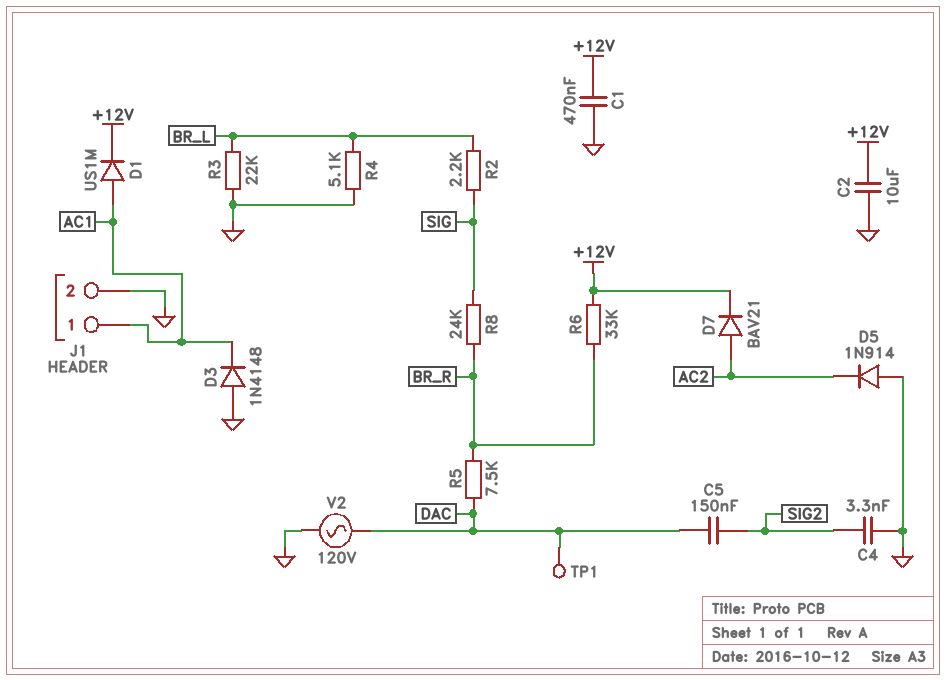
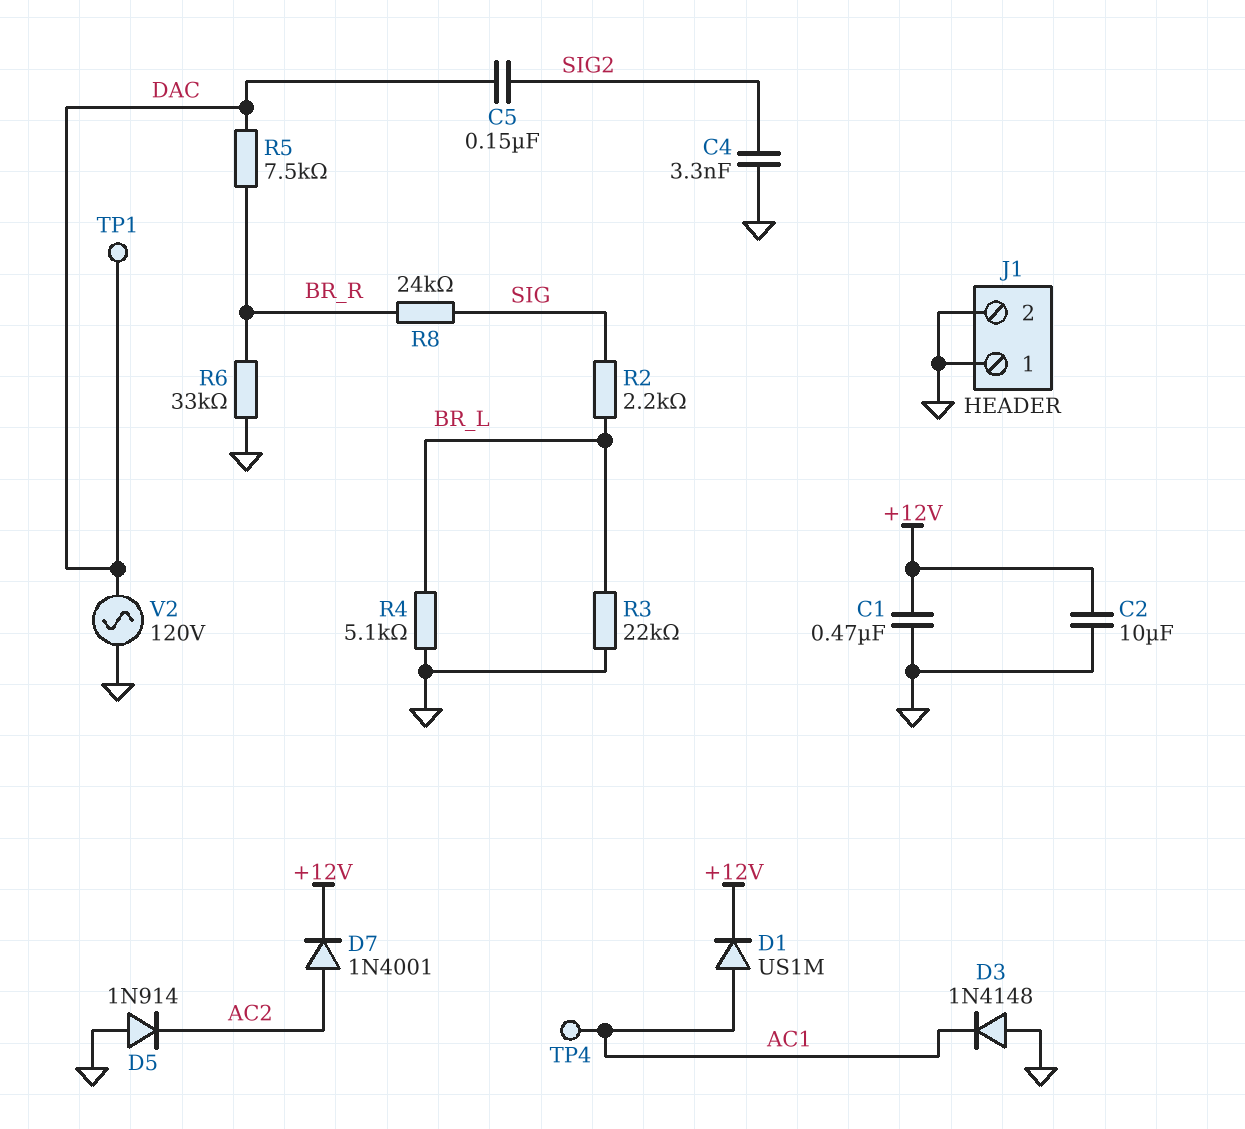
D7: diode BAV21 (A AC2, K +12V) -> diode 1N4001 (A AC2, K +12V)
J1 pin 1: AC1 -> GND
R6: 33k (+12V, BR_R) -> 33k (BR_R, GND)
TP4: none -> test point (AC1)

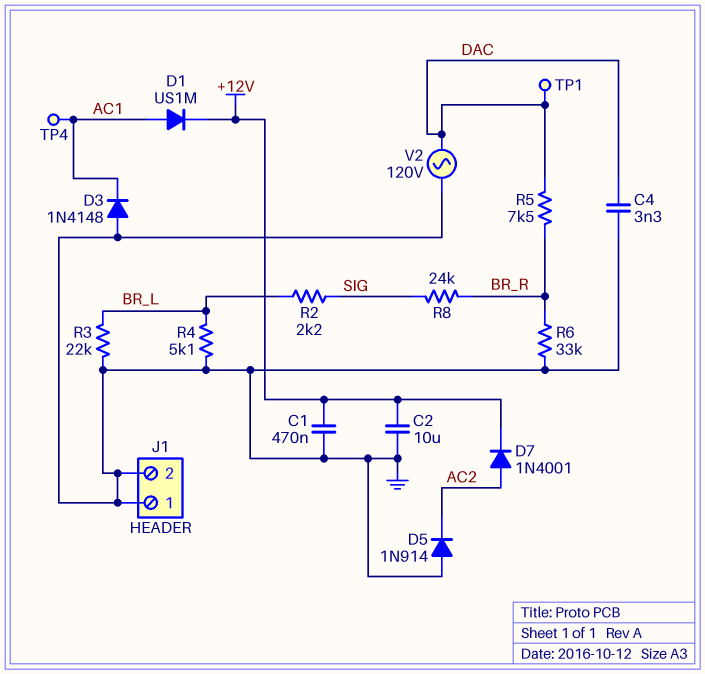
C4: 3.3nF (GND, SIG2) -> 3.3nF (DAC, GND)
C5: 150nF (DAC, SIG2) -> none

